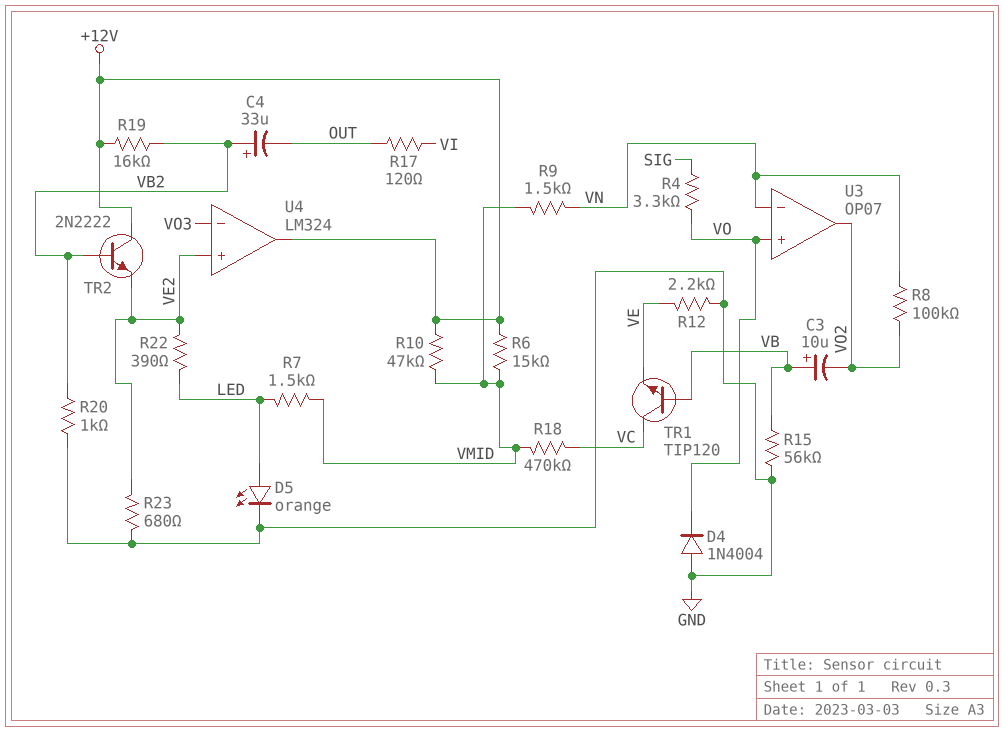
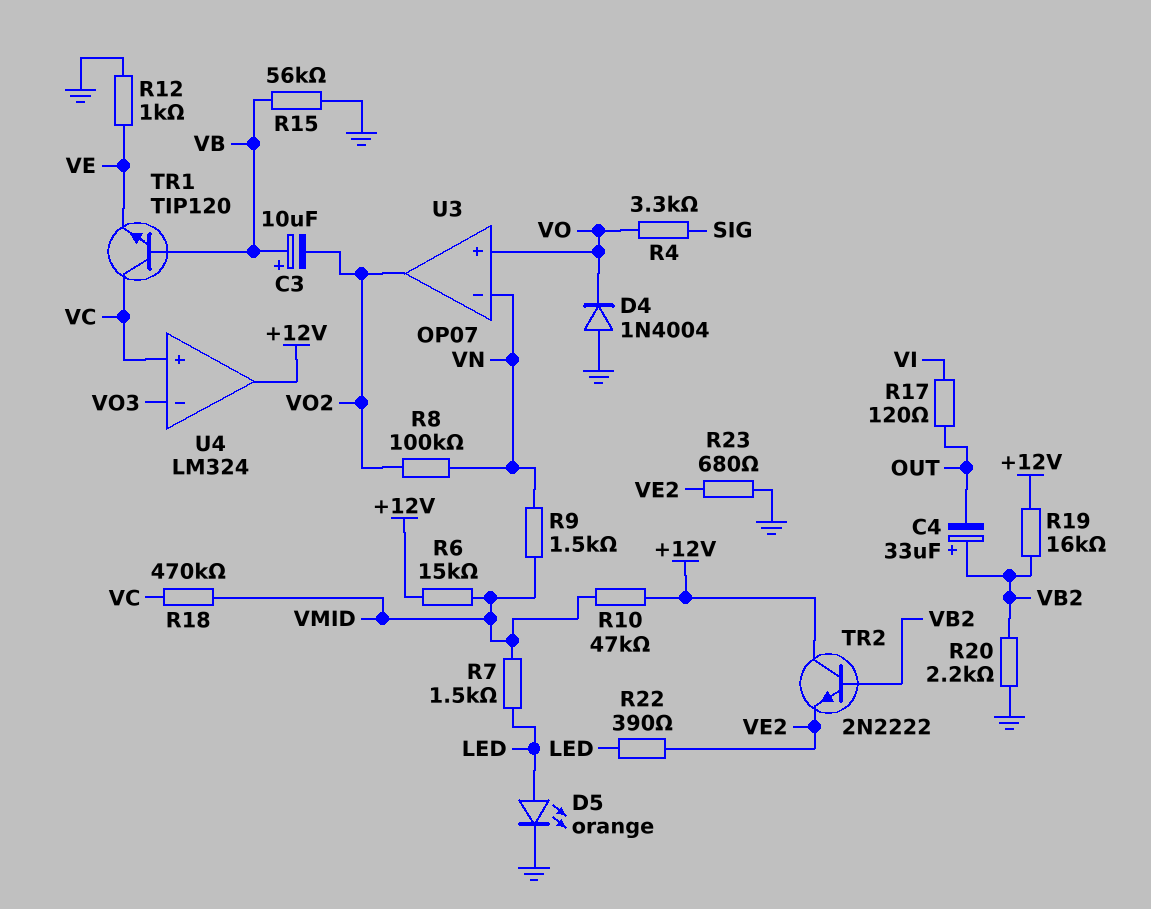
R12: 2.2k (GND, VE) -> 1k (GND, VE)
R20: 1k (GND, VB2) -> 2.2k (GND, VB2)
U4 pin in+: VE2 -> VC

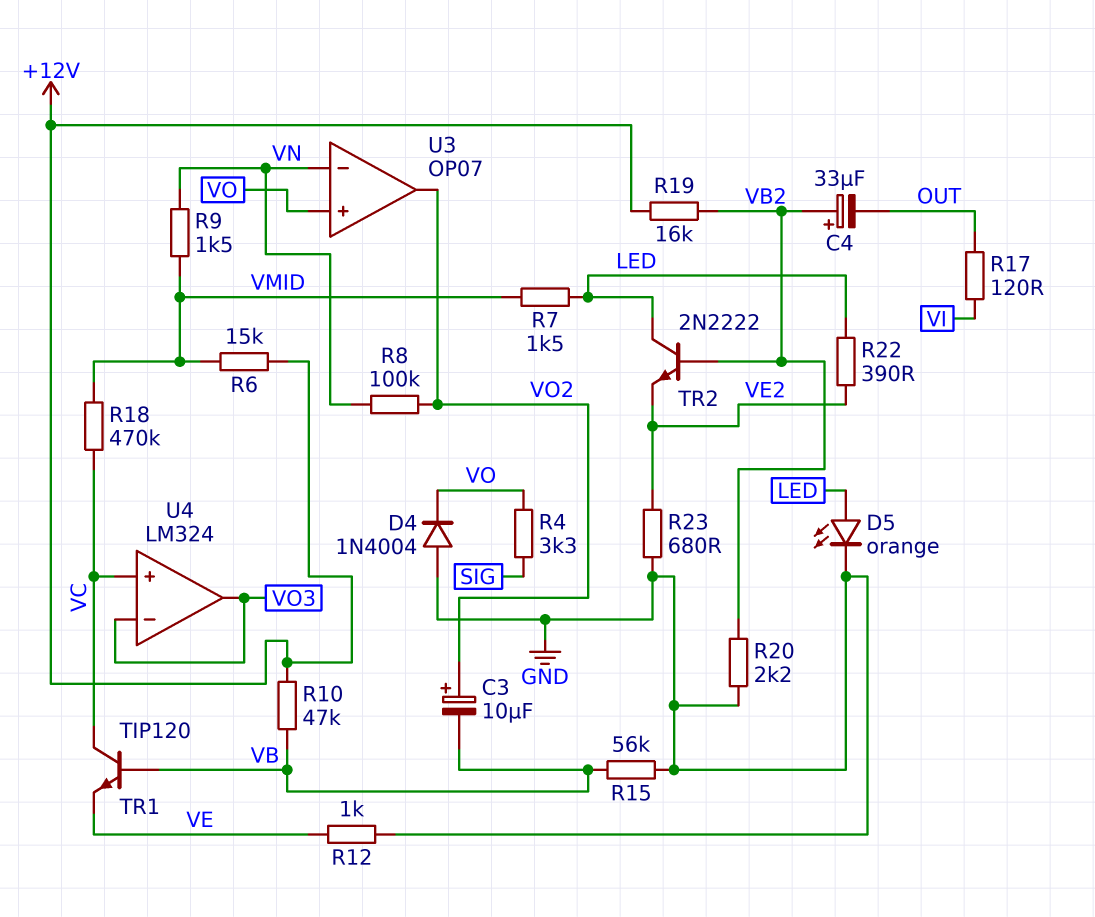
C3: 10uF (plus VB, minus VO2) -> 10uF (plus VO2, minus VB)
R10: 47k (+12V, VMID) -> 47k (+12V, VB)
TR2: NPN 2N2222 (B VB2, C +12V, E VE2) -> NPN 2N2222 (B VB2, C LED, E VE2)
U4 pin out: +12V -> VO3

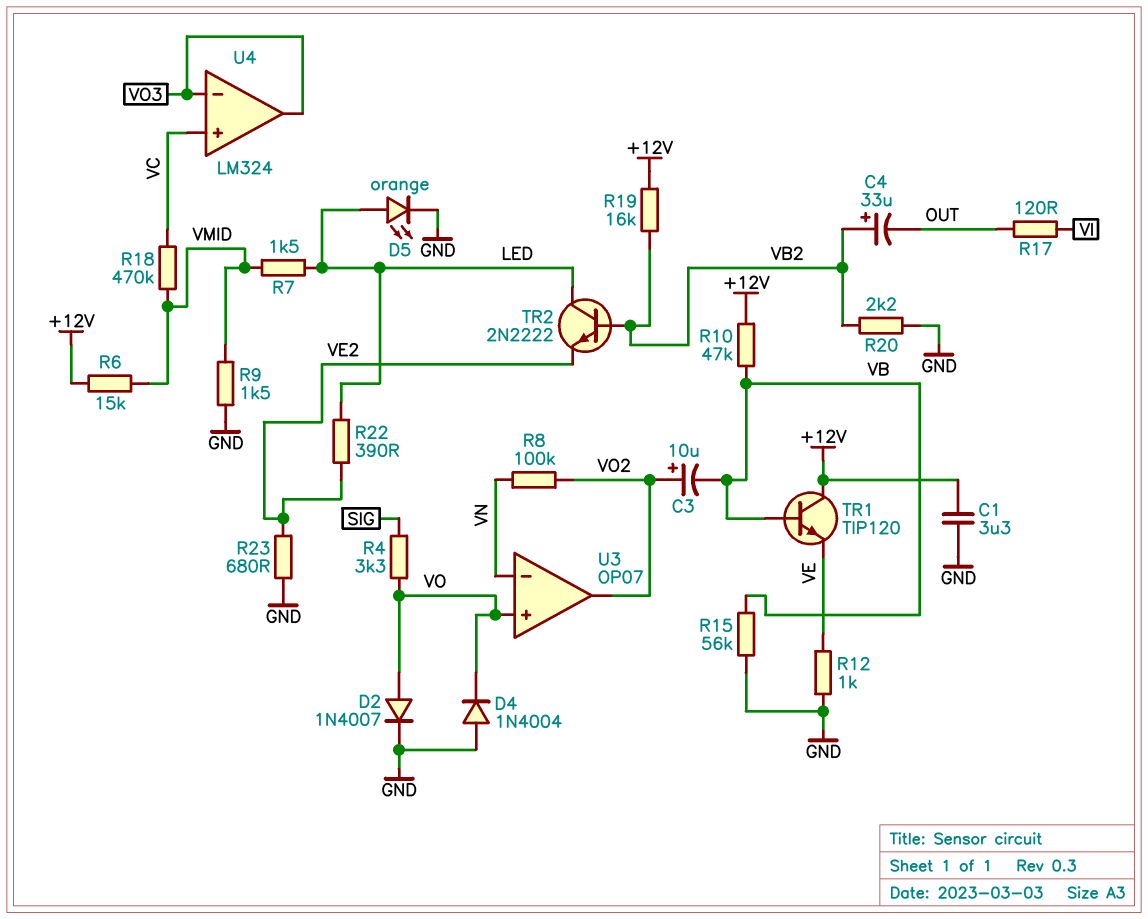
C1: none -> 3.3uF (+12V, GND)
D2: none -> diode 1N4007 (A VO, K GND)
R9: 1.5k (VMID, VN) -> 1.5k (GND, VMID)
TR1: NPN TIP120 (B VB, C VC, E VE) -> NPN TIP120 (B VB, C +12V, E VE)

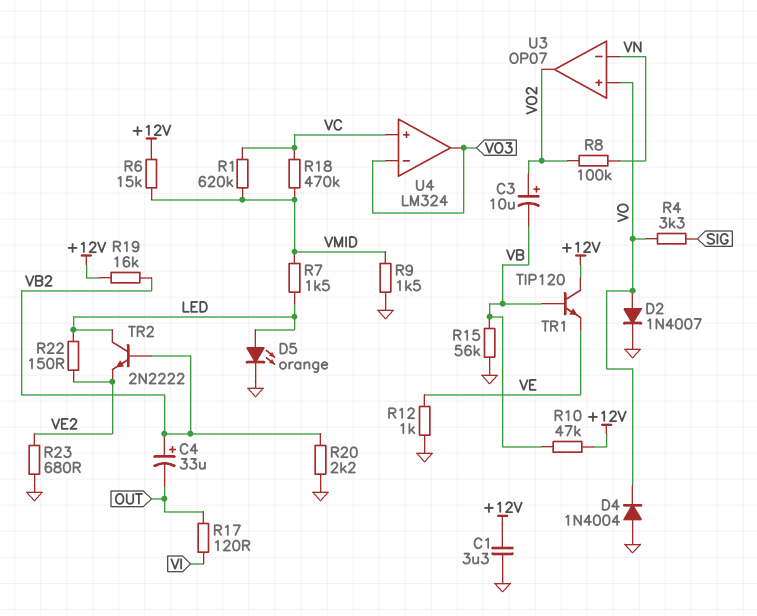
R1: none -> 620k (VC, VMID)
R22: 390 (LED, VE2) -> 150 (LED, VE2)

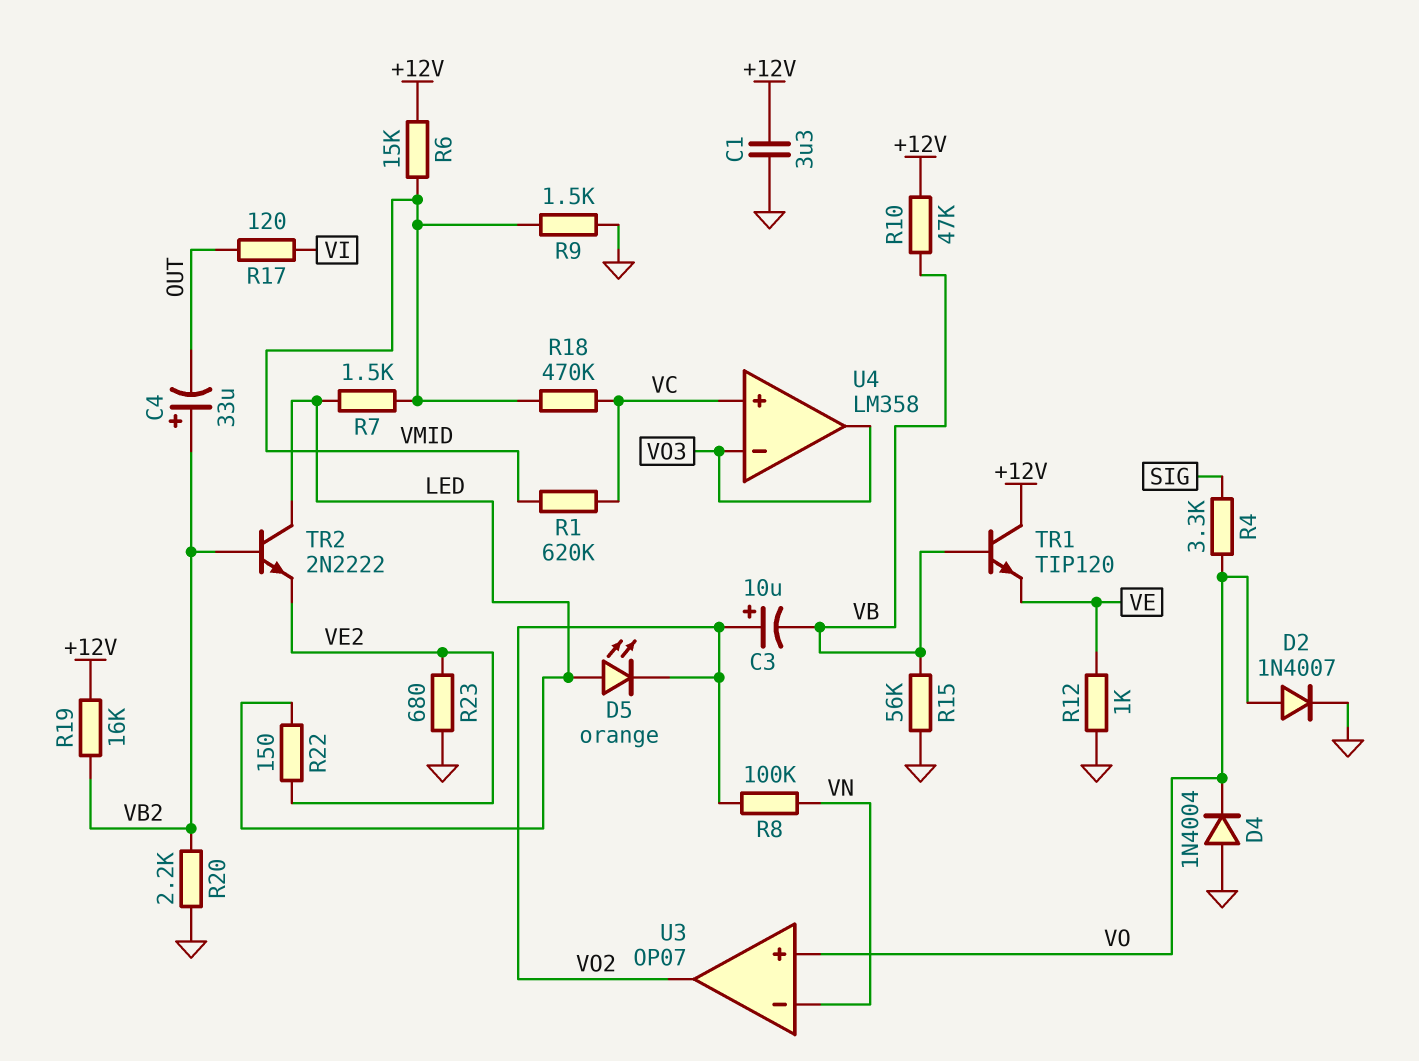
D5: LED orange (A LED, K GND) -> LED orange (A LED, K VO2)
U4: LM324 -> LM358

